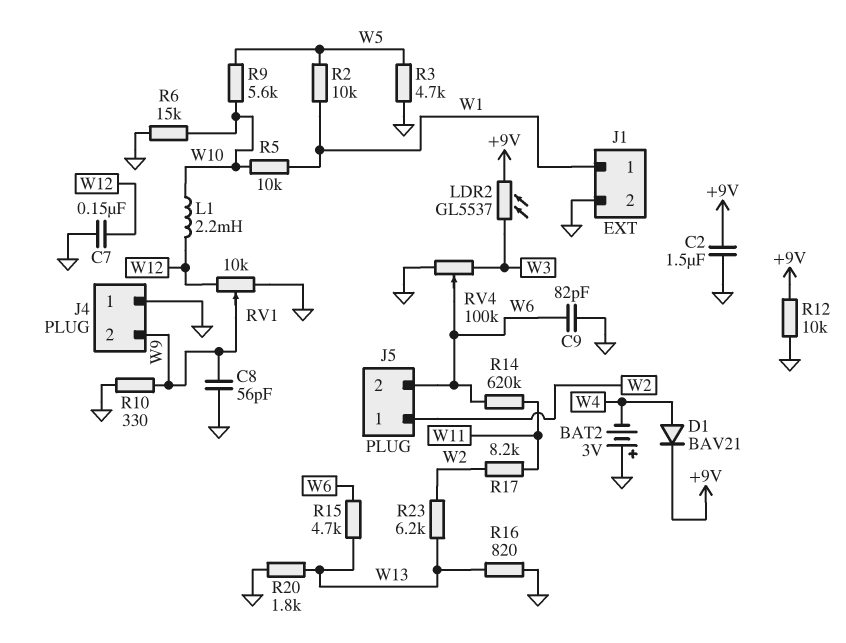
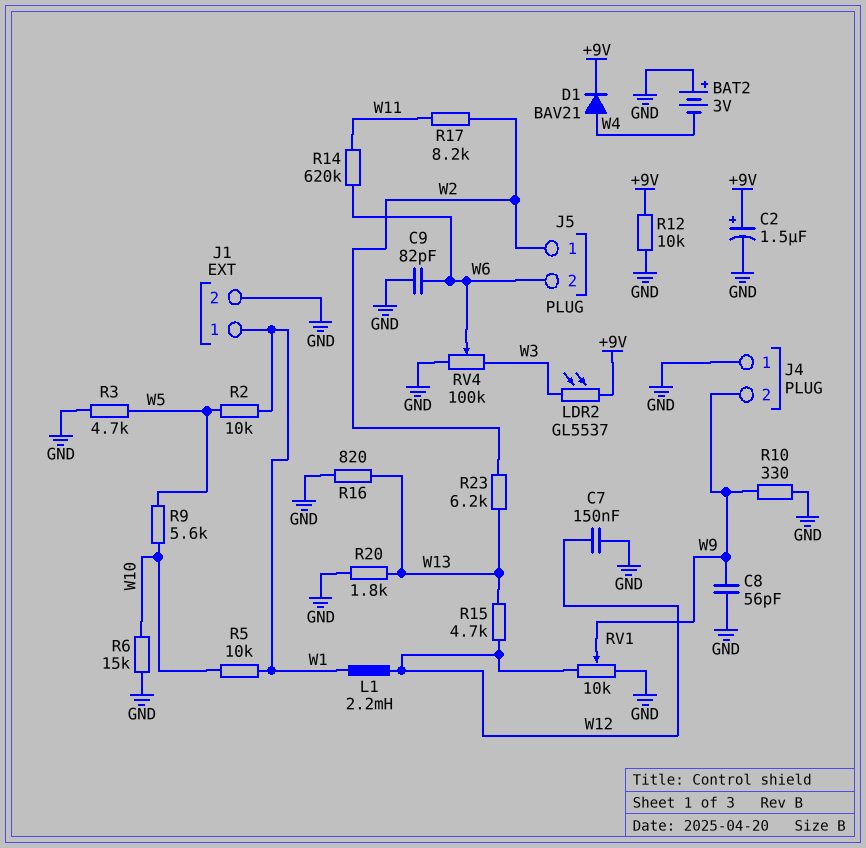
C2: 1.5uF (+9V, GND) -> 1.5uF (plus +9V, minus GND)
L1: 2.2mH (W10, W12) -> 2.2mH (W1, W12)
R15: 4.7k (W6, W13) -> 4.7k (W12, W13)

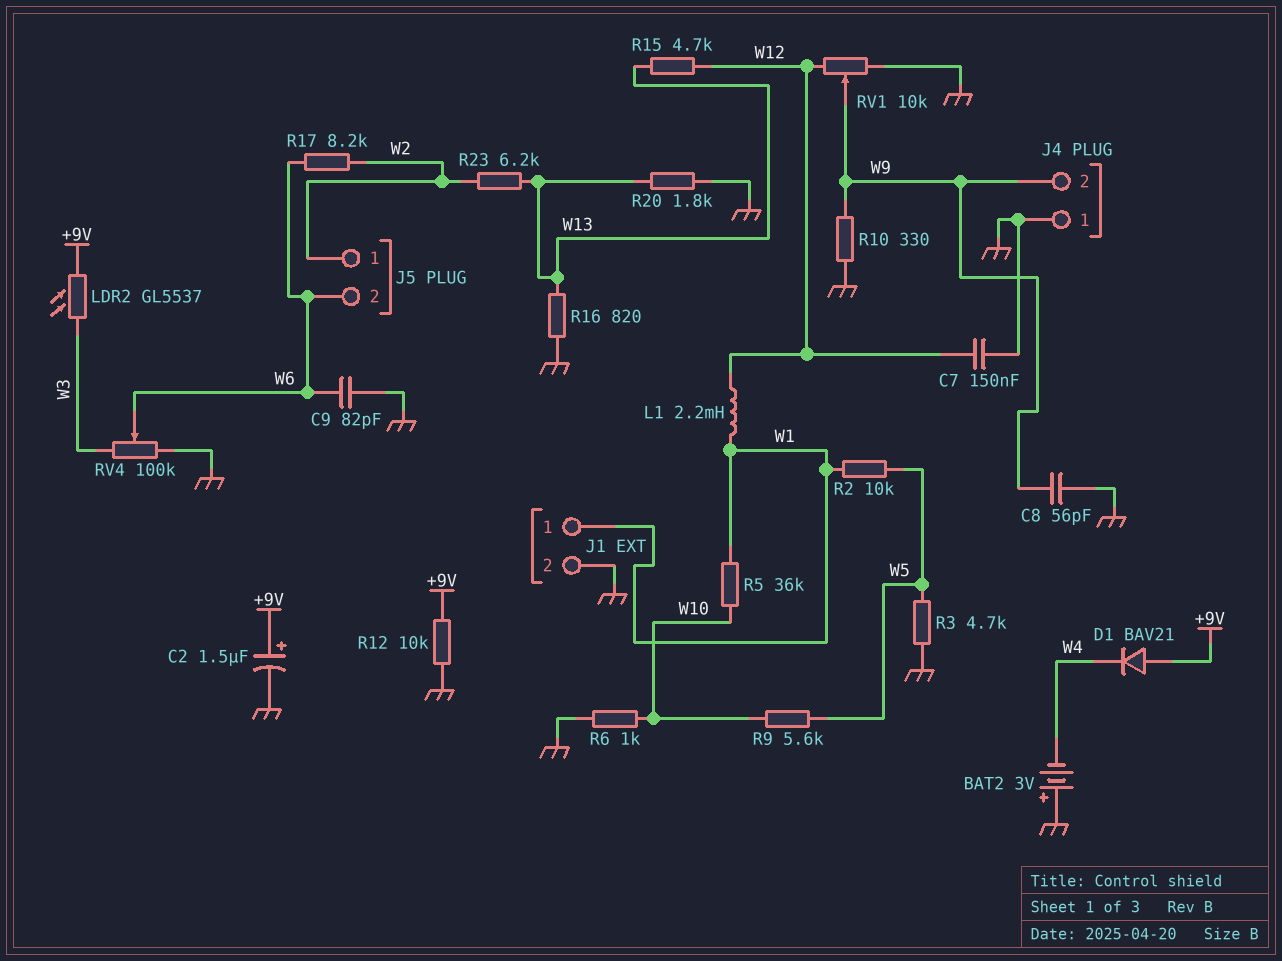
D1: diode BAV21 (A W4, K +9V) -> diode BAV21 (A +9V, K W4)
R5: 10k (W1, W10) -> 36k (W1, W10)
R6: 15k (GND, W10) -> 1k (GND, W10)
R14: 620k (W6, W11) -> none
R17: 8.2k (W2, W11) -> 8.2k (W2, W6)

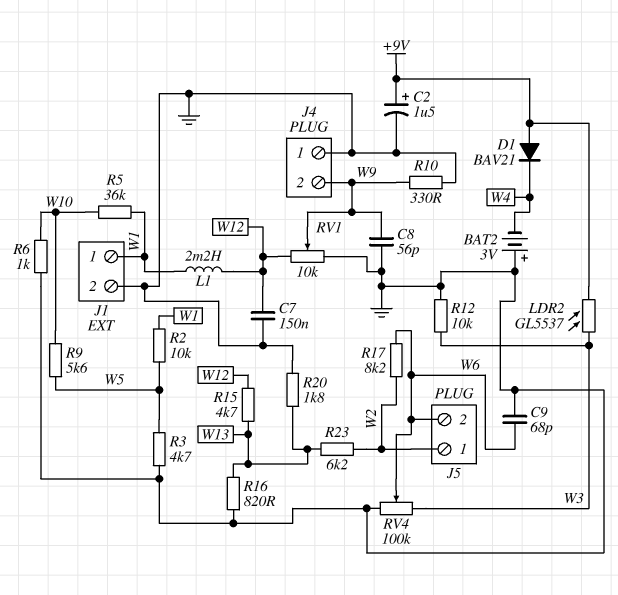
C9: 82pF (GND, W6) -> 68pF (GND, W6)
R12: 10k (+9V, GND) -> 10k (GND, W3)

